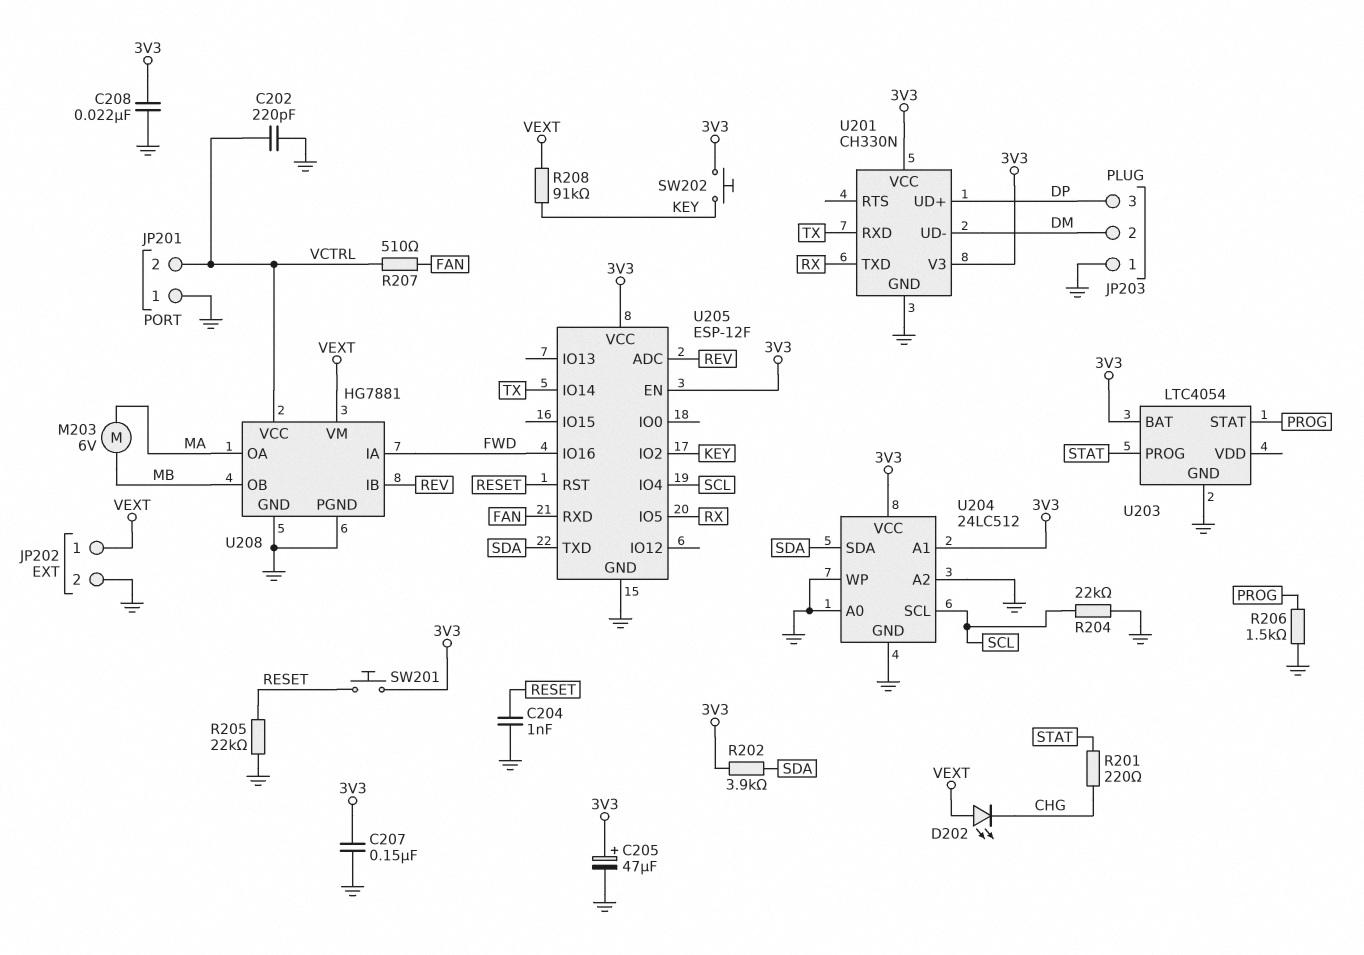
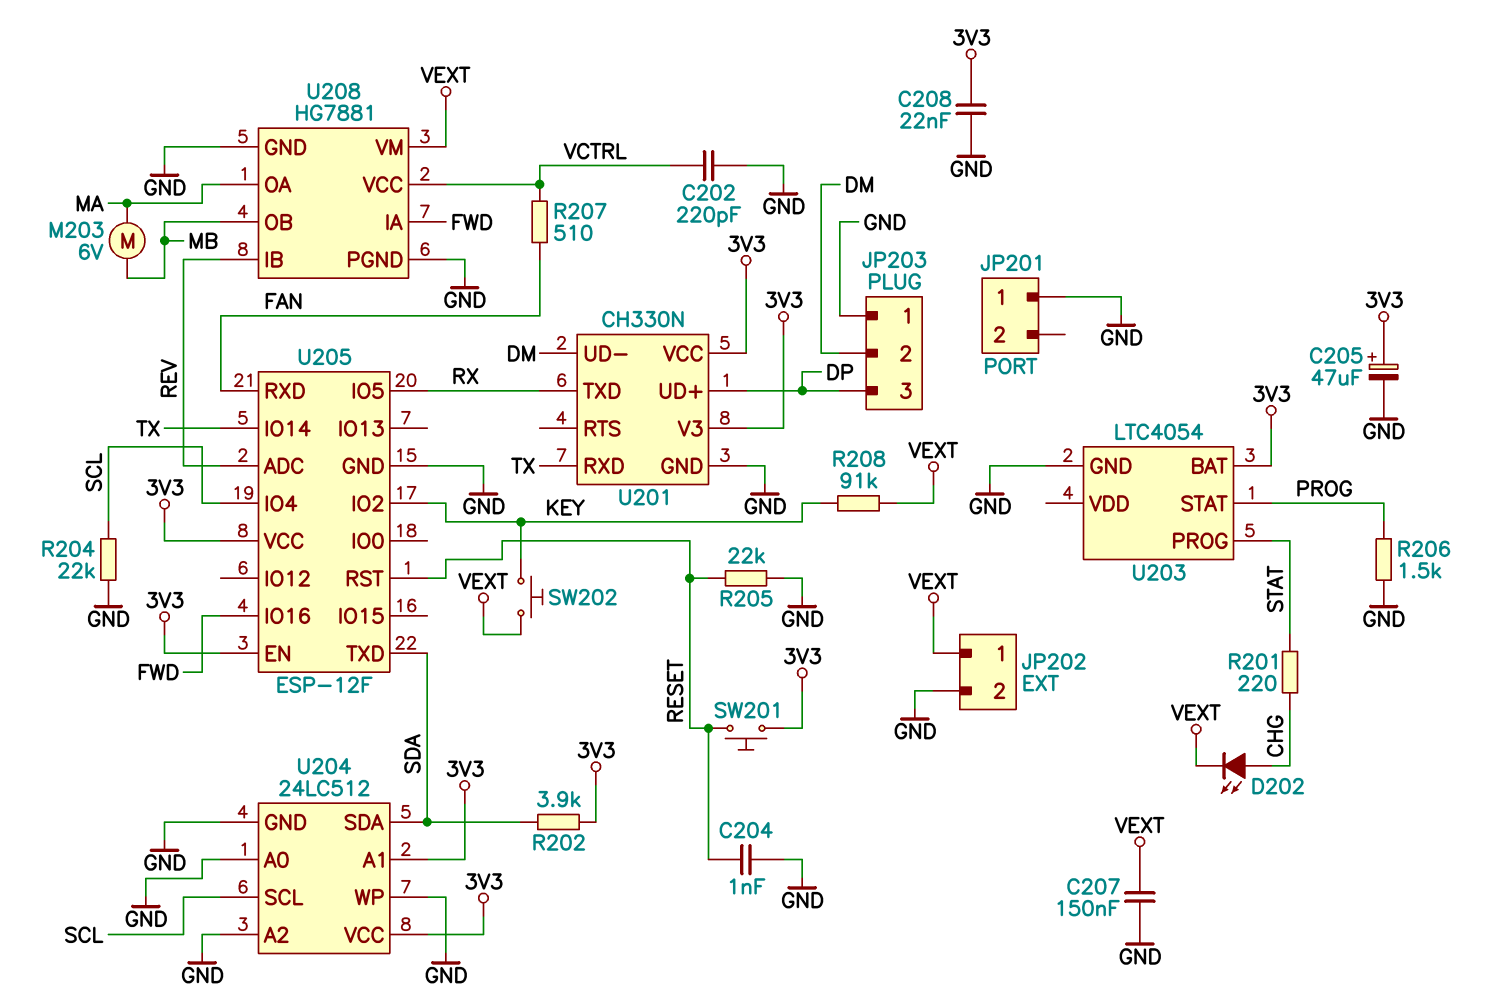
C207: 150nF (3V3, GND) -> 150nF (GND, VEXT)
D202: LED (A VEXT, K CHG) -> LED (A CHG, K VEXT)
JP201 pin 2: VCTRL -> none
SW202: button (3V3, KEY) -> button (KEY, VEXT)

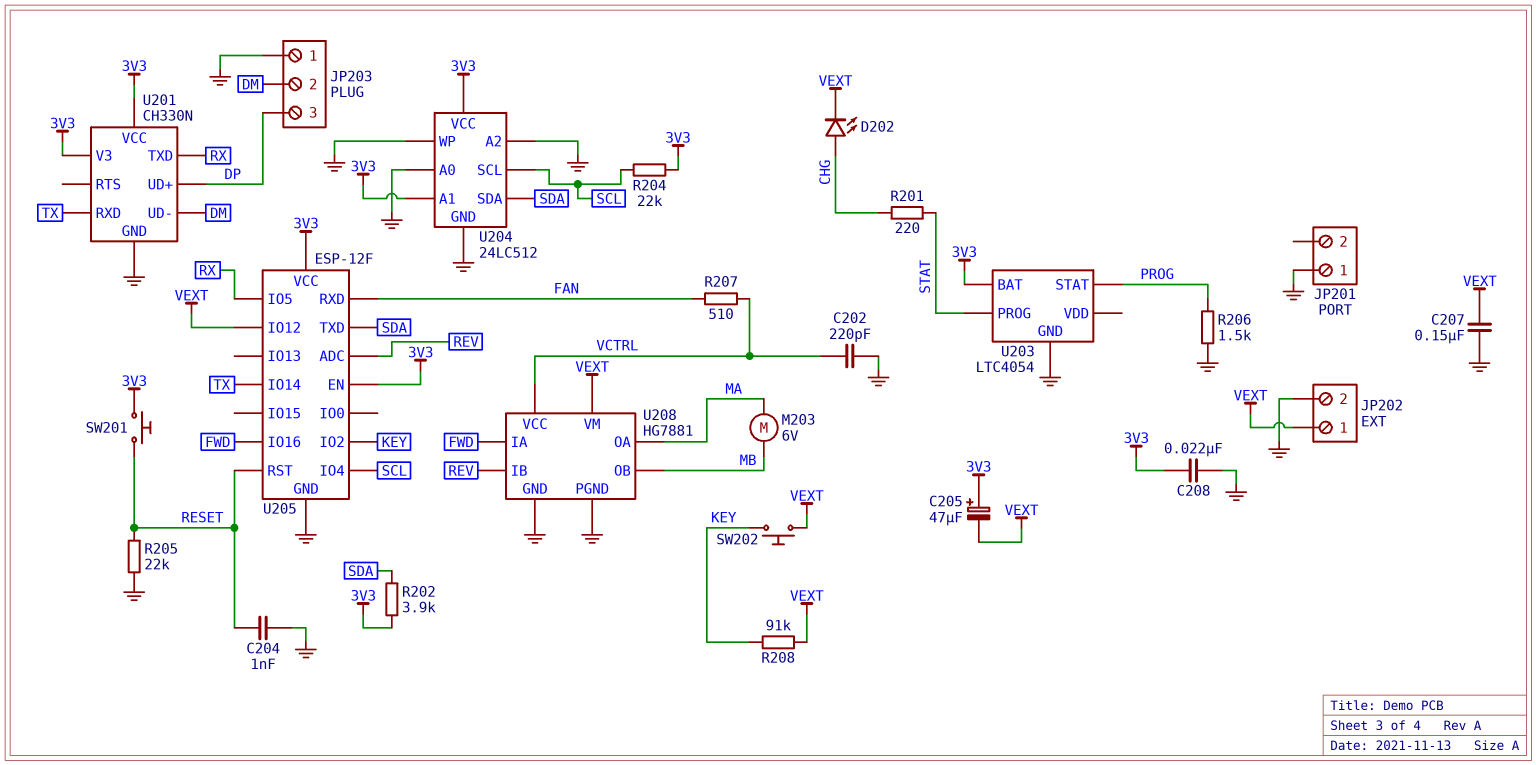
C205: 47uF (plus 3V3, minus GND) -> 47uF (plus 3V3, minus VEXT)
R204: 22k (GND, SCL) -> 22k (3V3, SCL)
U205 pin IO12: none -> VEXT

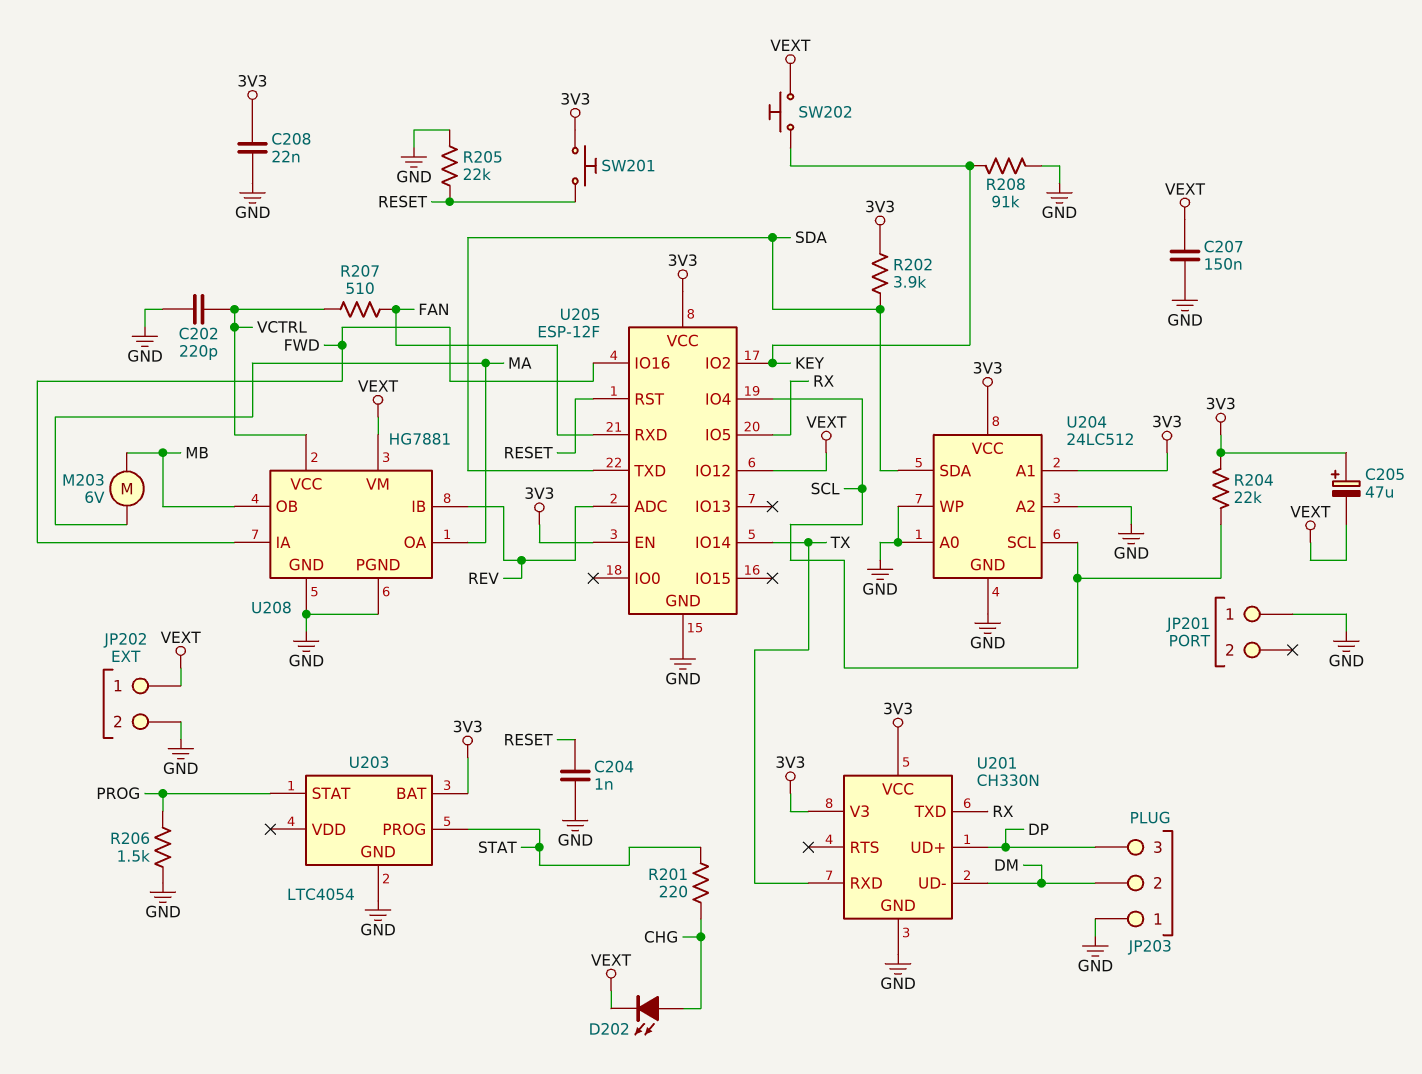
R208: 91k (KEY, VEXT) -> 91k (GND, KEY)

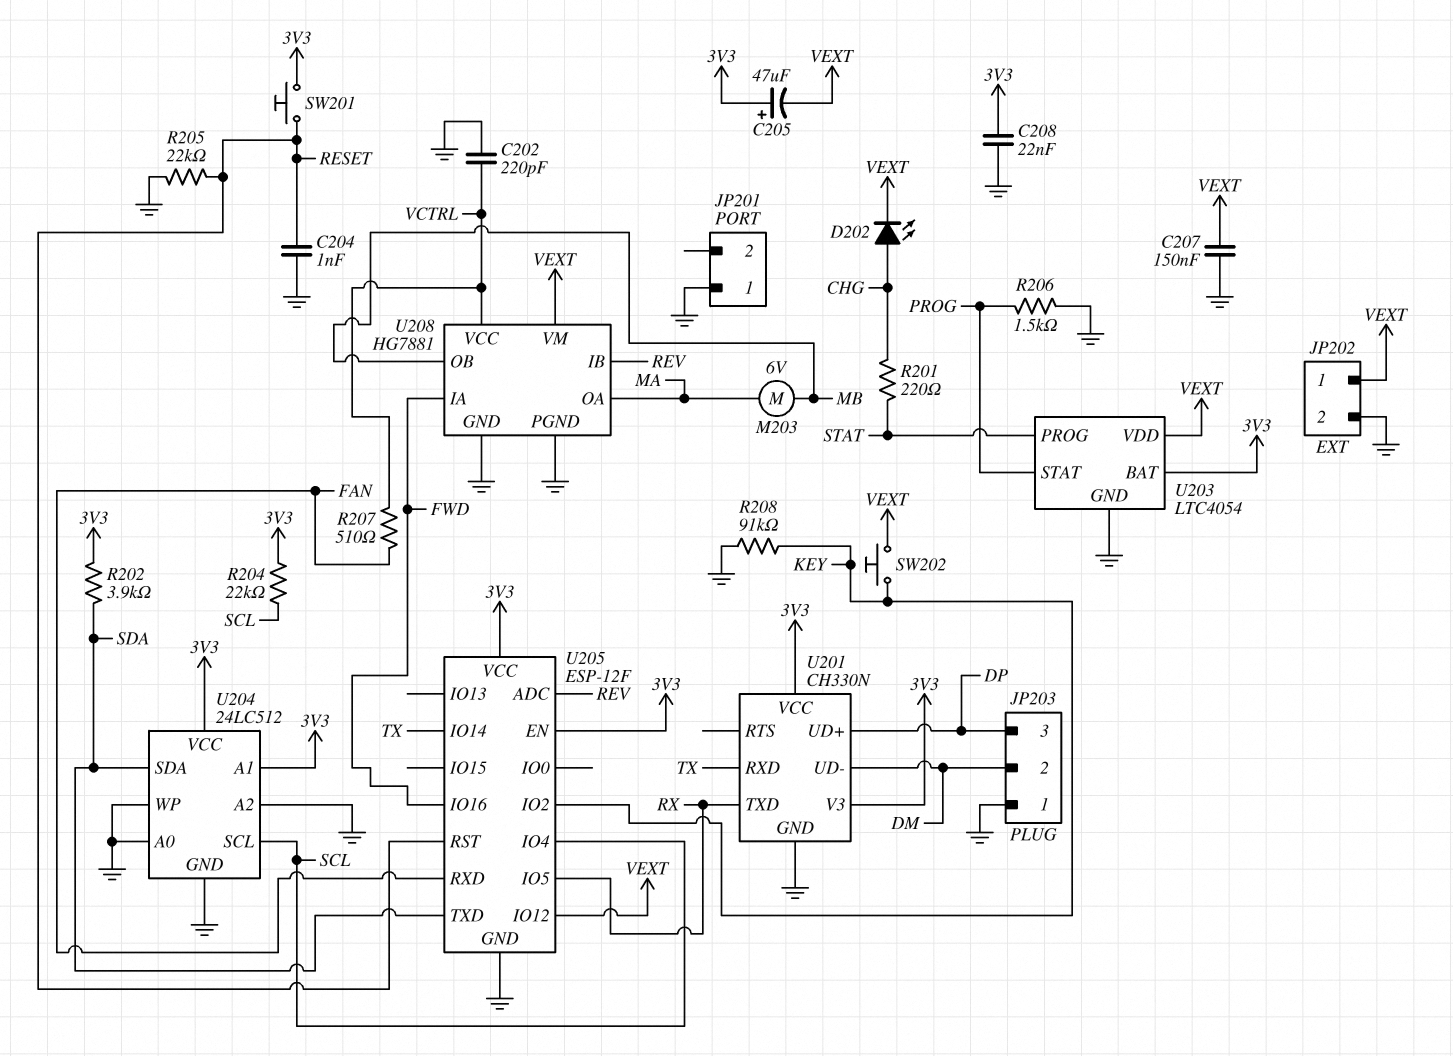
U203 pin VDD: none -> VEXT

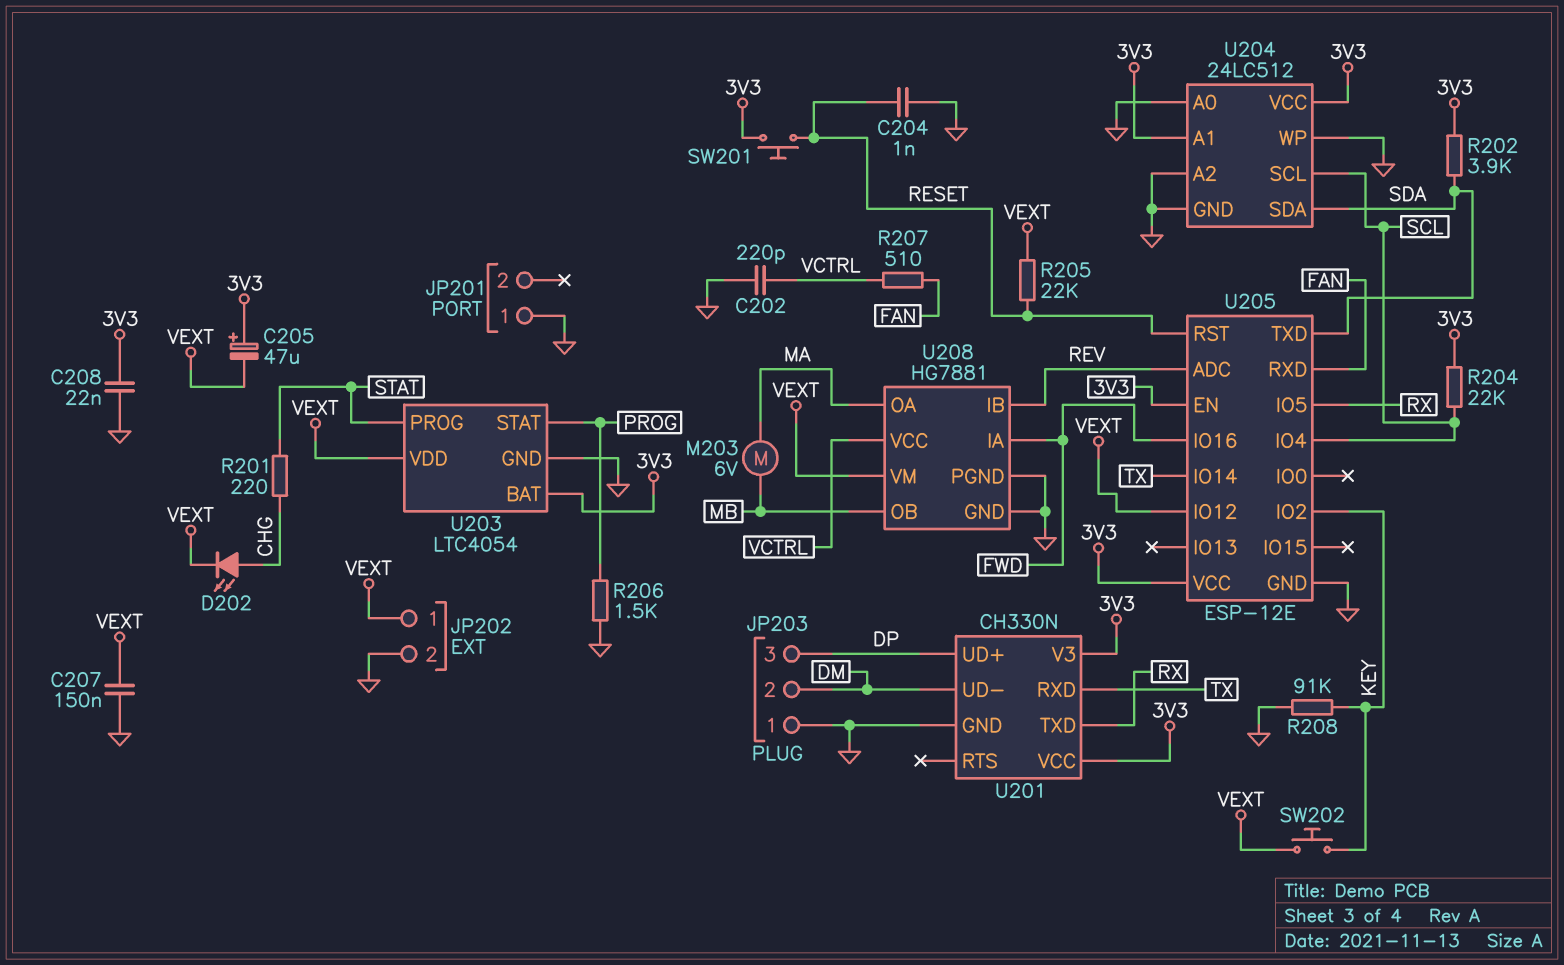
R205: 22k (GND, RESET) -> 22k (RESET, VEXT)
U205: ESP-12F -> ESP-12E

